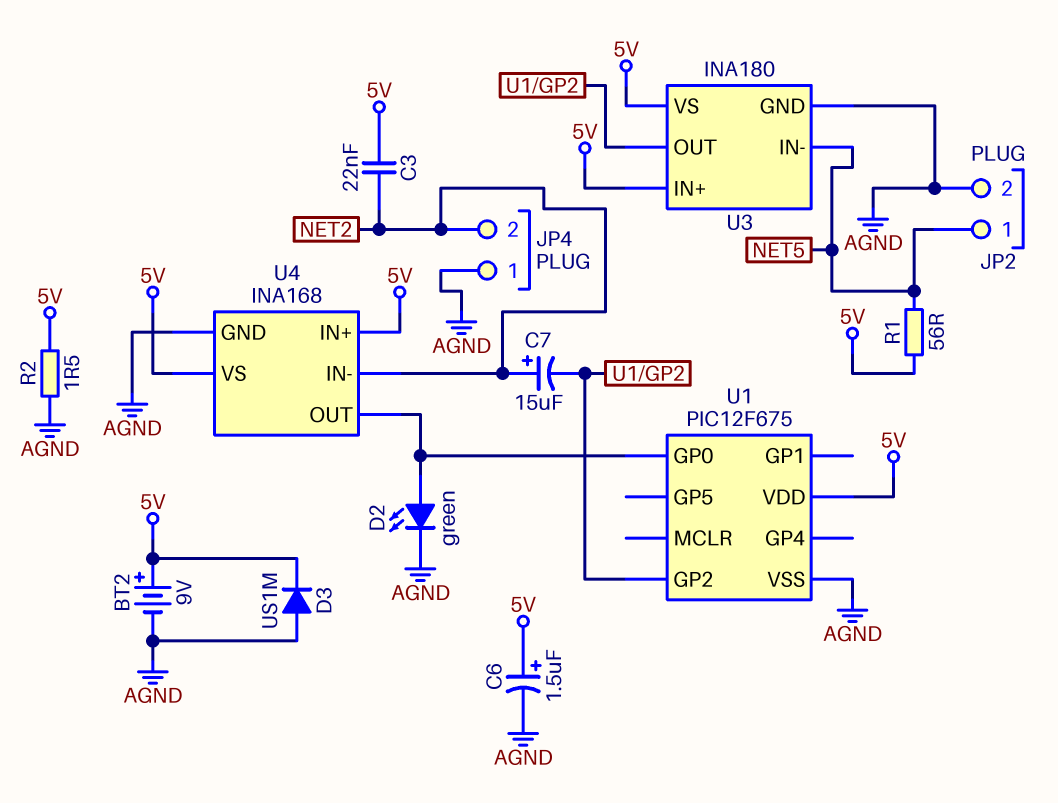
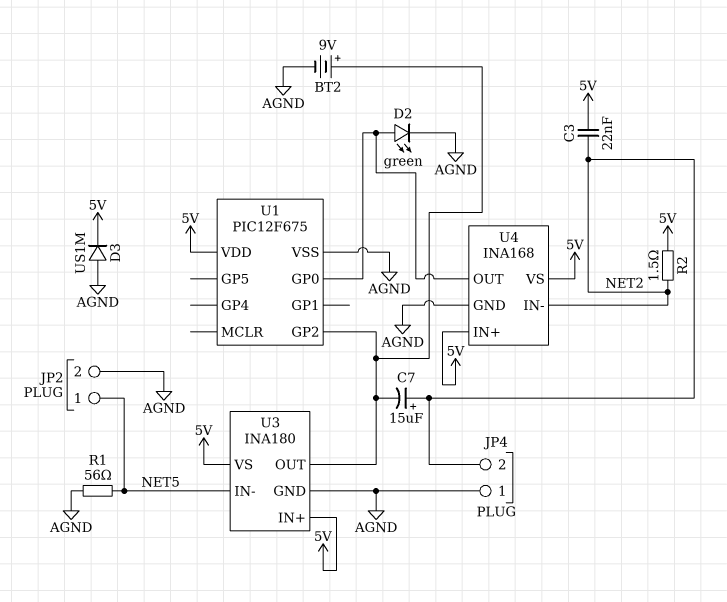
BT2: 9V (plus 5V, minus AGND) -> 9V (plus U1/GP2, minus AGND)
C6: 1.5uF (plus 5V, minus AGND) -> none
R1: 56 (5V, NET5) -> 56 (AGND, NET5)
R2: 1.5 (5V, AGND) -> 1.5 (5V, NET2)

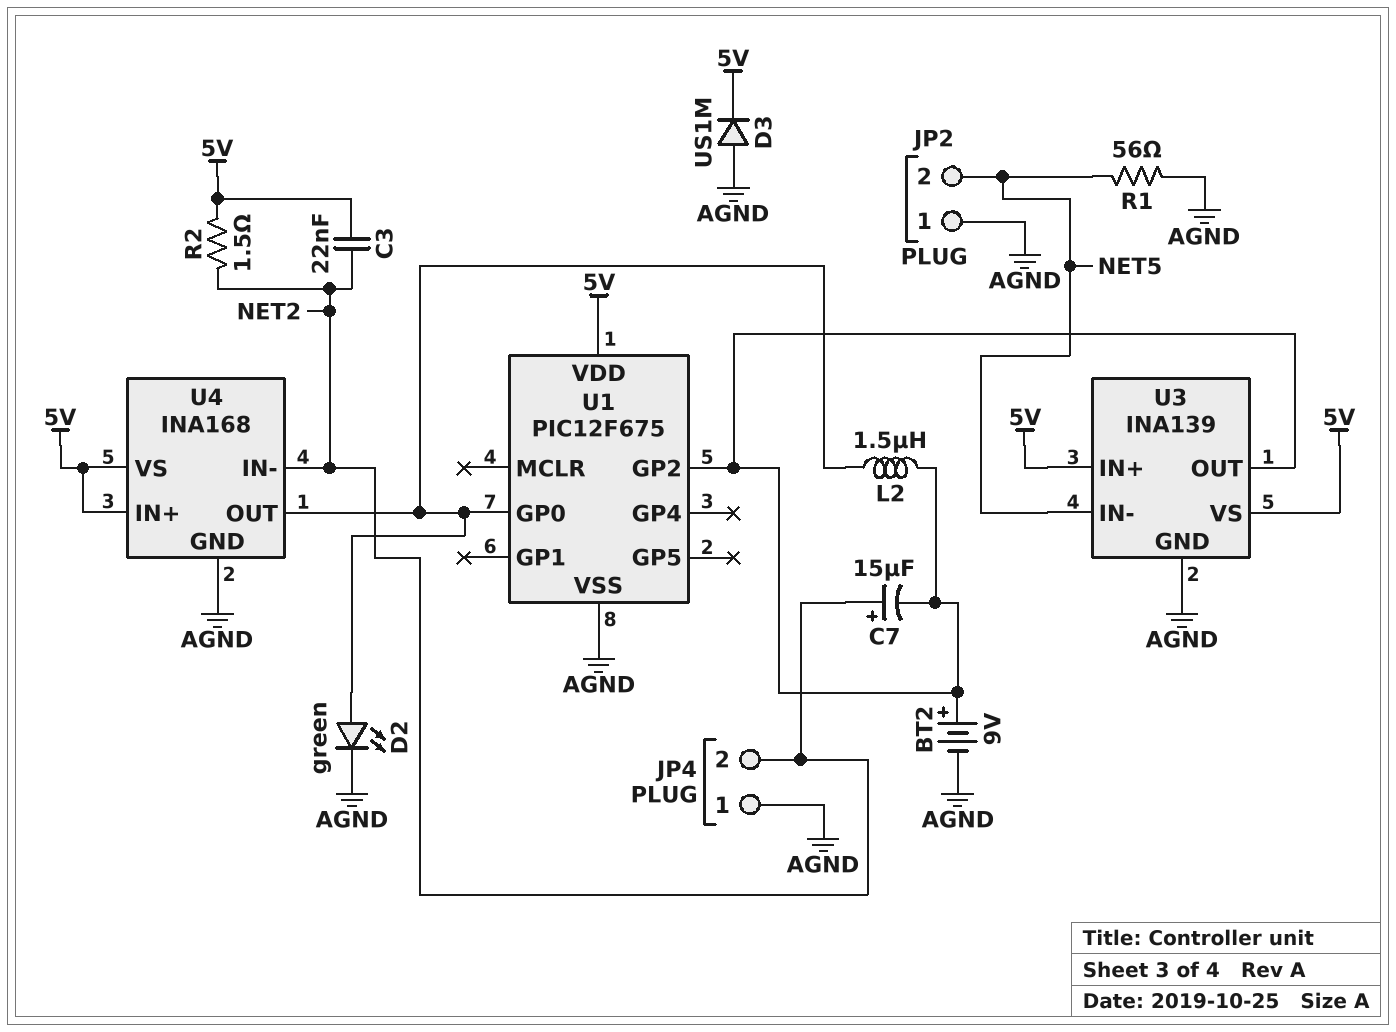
JP2 pin 1: NET5 -> AGND
JP2 pin 2: AGND -> NET5
L2: none -> 1.5uH (U1/GP0, U1/GP2)
U3: INA180 -> INA139

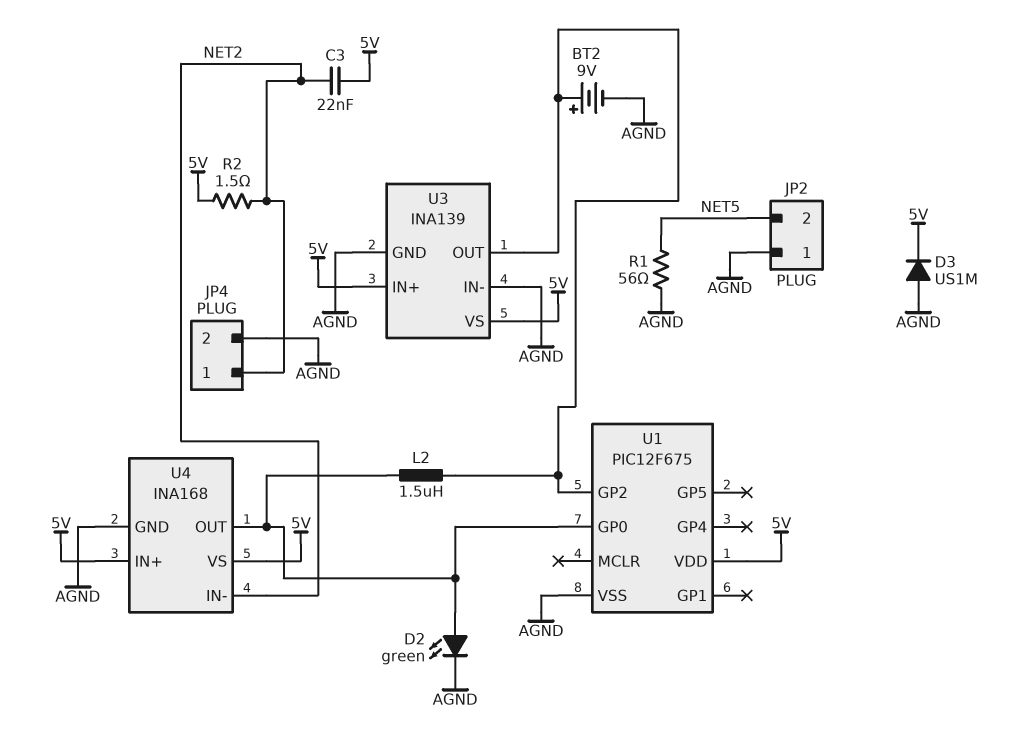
C7: 15uF (plus NET2, minus U1/GP2) -> none
JP4 pin 1: AGND -> NET2
JP4 pin 2: NET2 -> AGND
U3 pin IN-: NET5 -> AGND

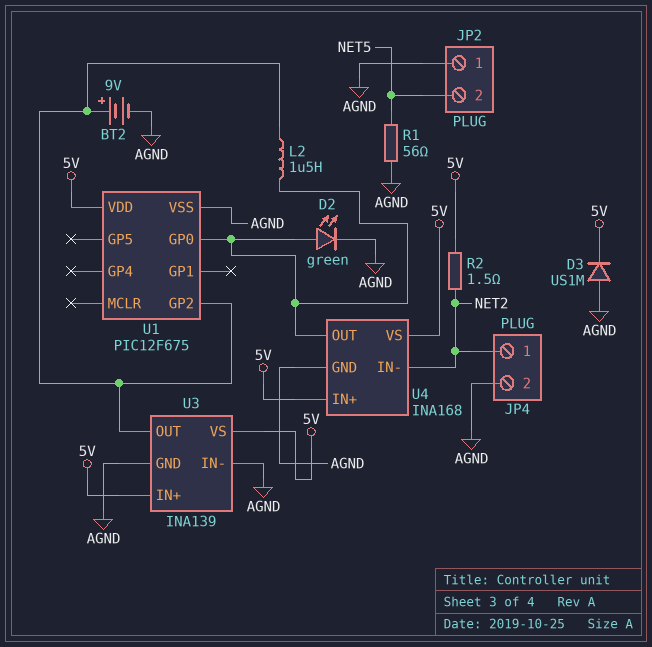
C3: 22nF (5V, NET2) -> none

